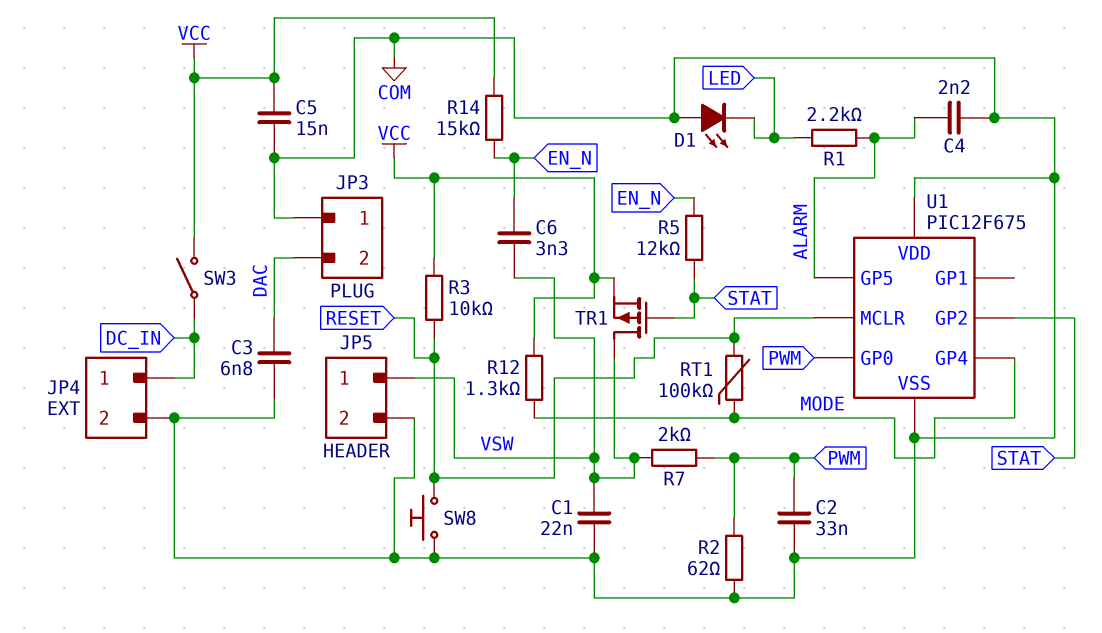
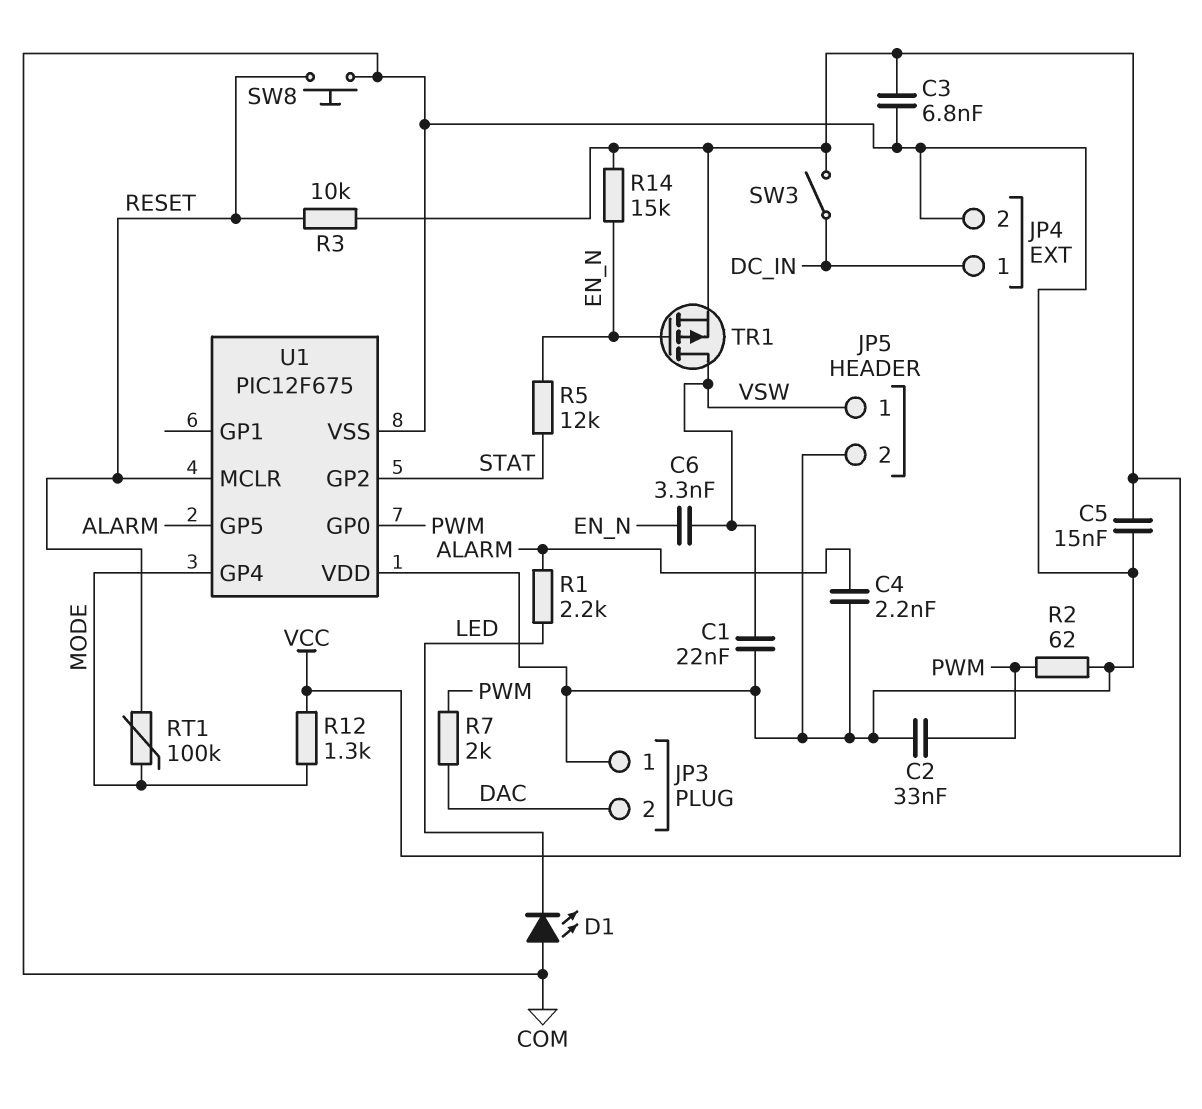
C3: 6.8nF (COM, DAC) -> 6.8nF (COM, VCC)
R7: 2k (PWM, VSW) -> 2k (DAC, PWM)
TR1: PMOS (G STAT, D VSW, S VCC) -> PMOS (G EN_N, D VSW, S VCC)

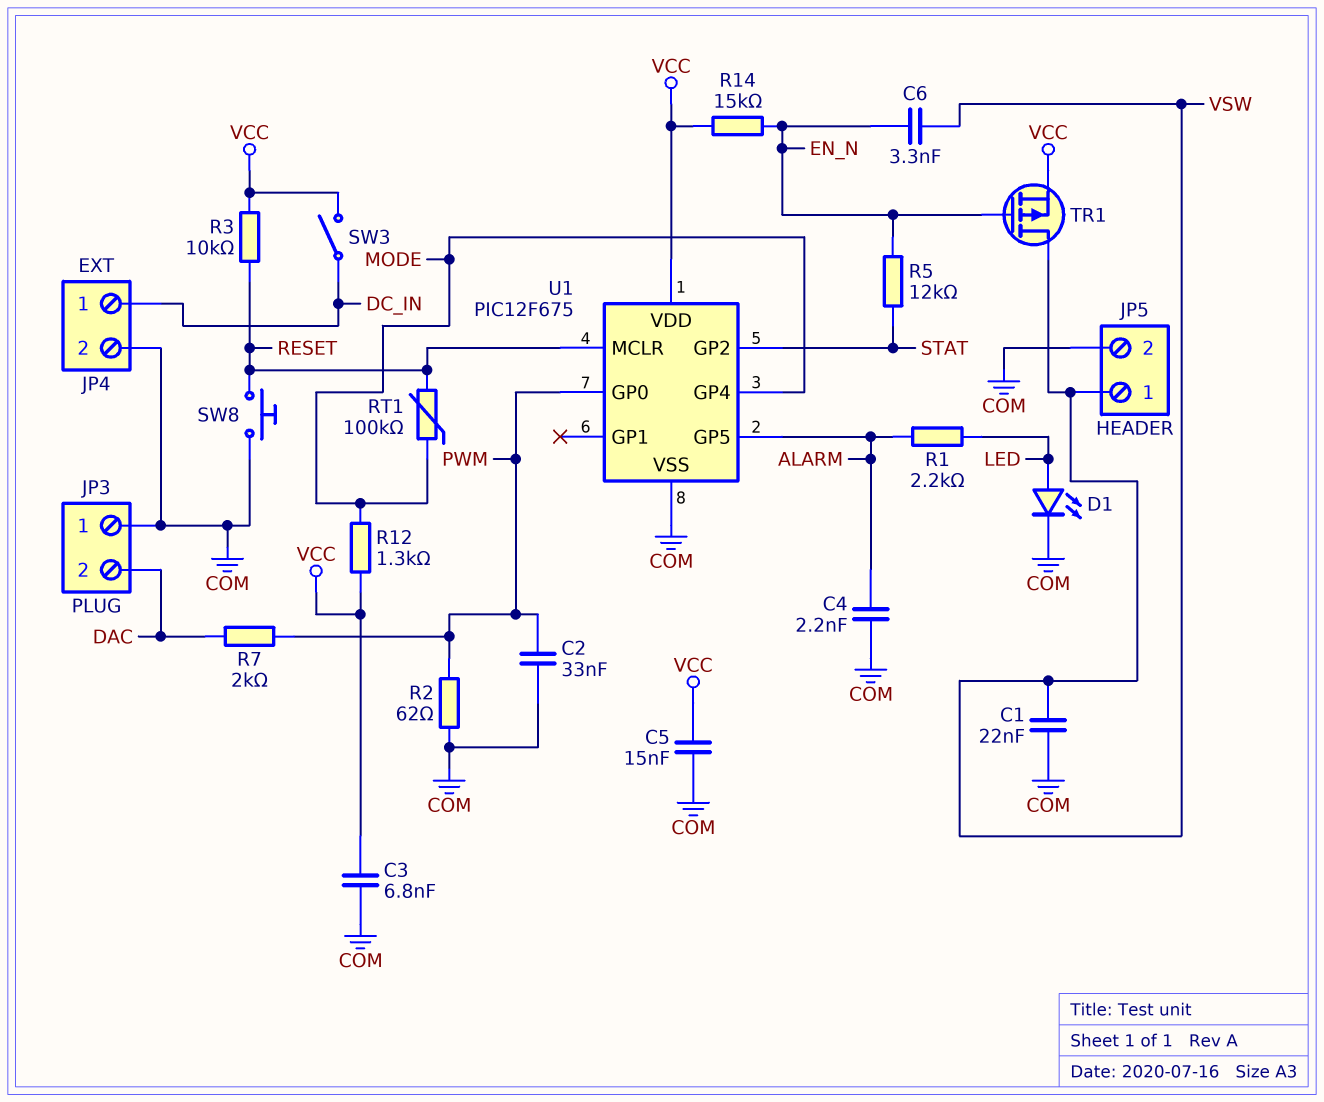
D1: LED (A COM, K LED) -> LED (A LED, K COM)
U1 pin VDD: COM -> VCC

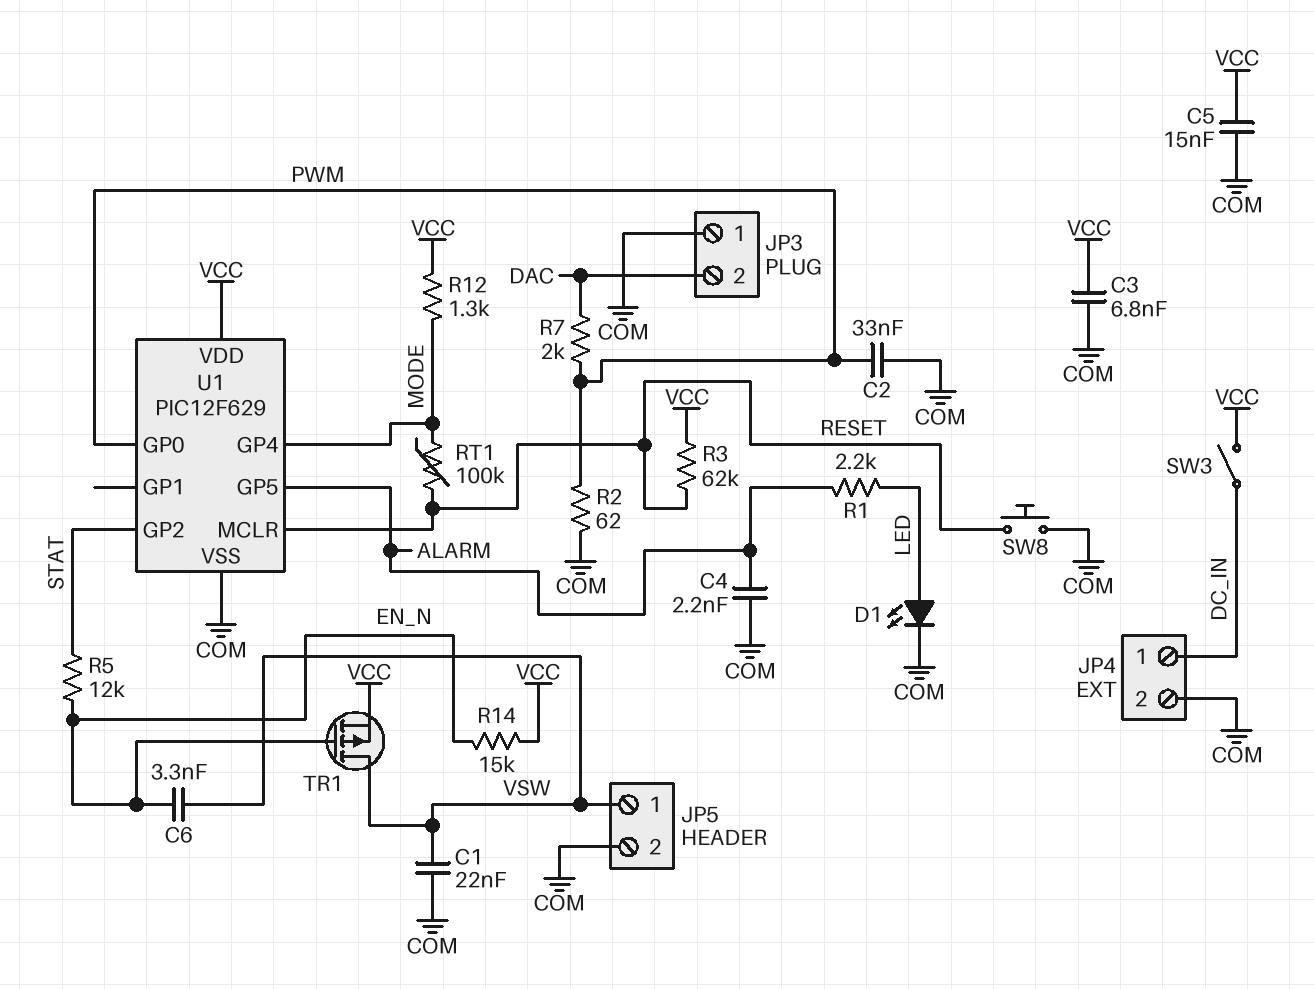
R3: 10k (RESET, VCC) -> 62k (RESET, VCC)
U1: PIC12F675 -> PIC12F629

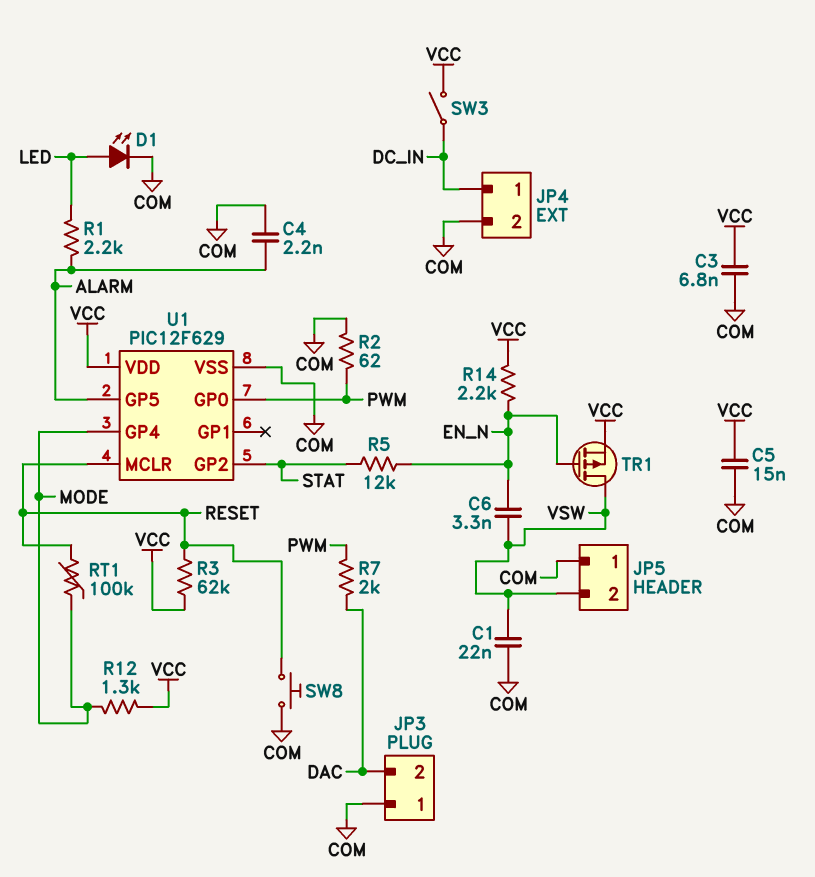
C2: 33nF (COM, PWM) -> none
JP5 pin 1: VSW -> COM
JP5 pin 2: COM -> VSW
R14: 15k (EN_N, VCC) -> 2.2k (EN_N, VCC)

